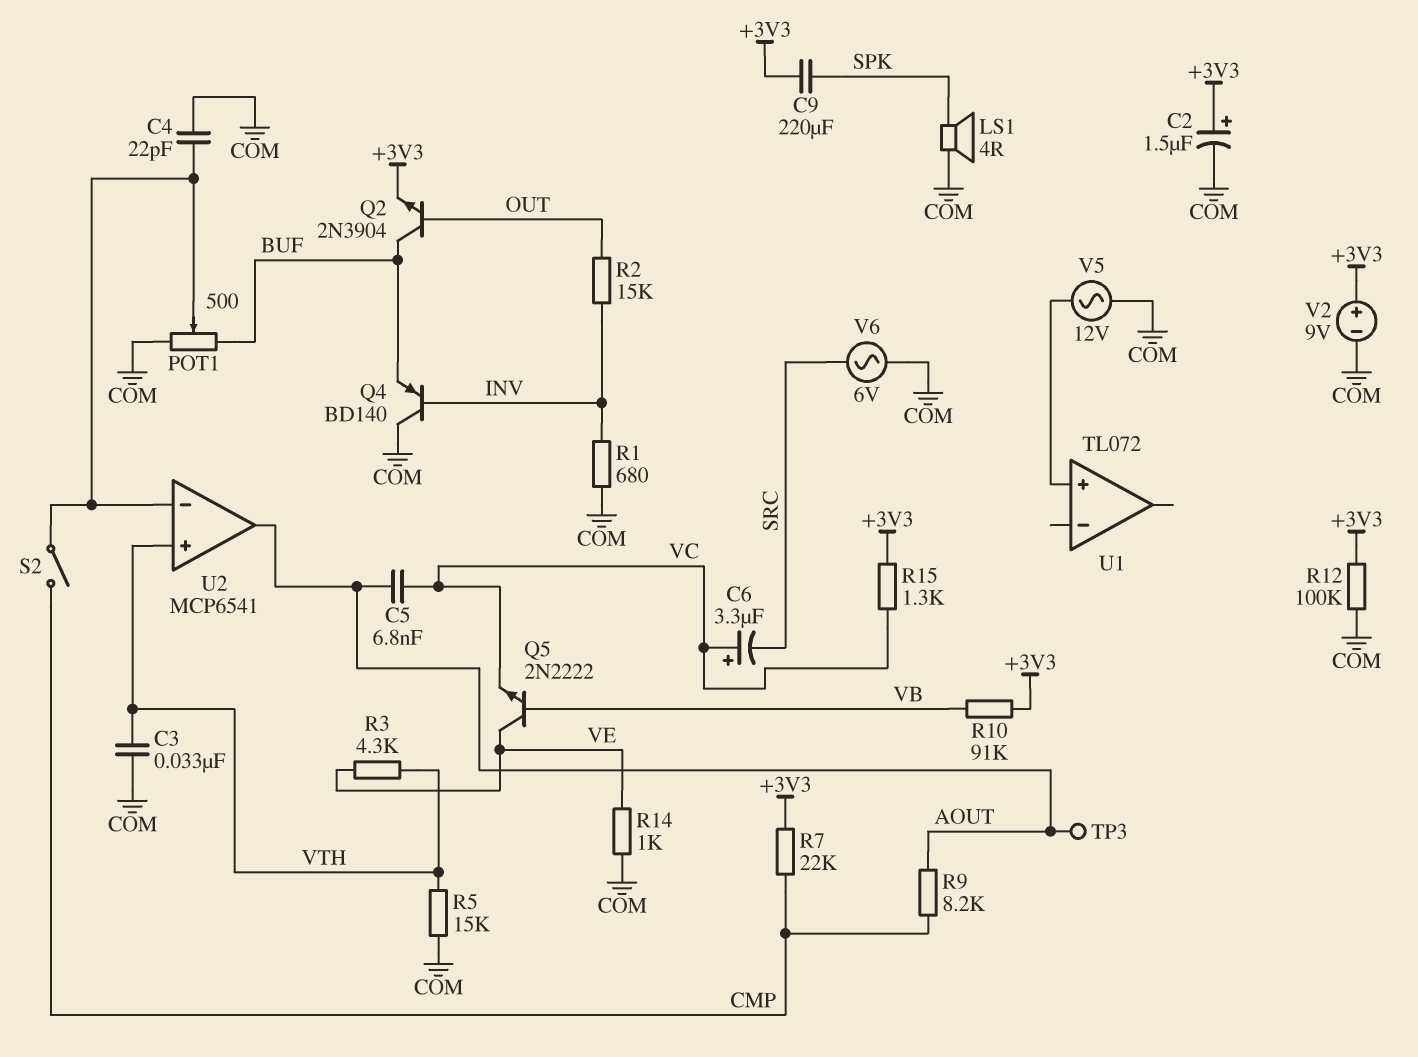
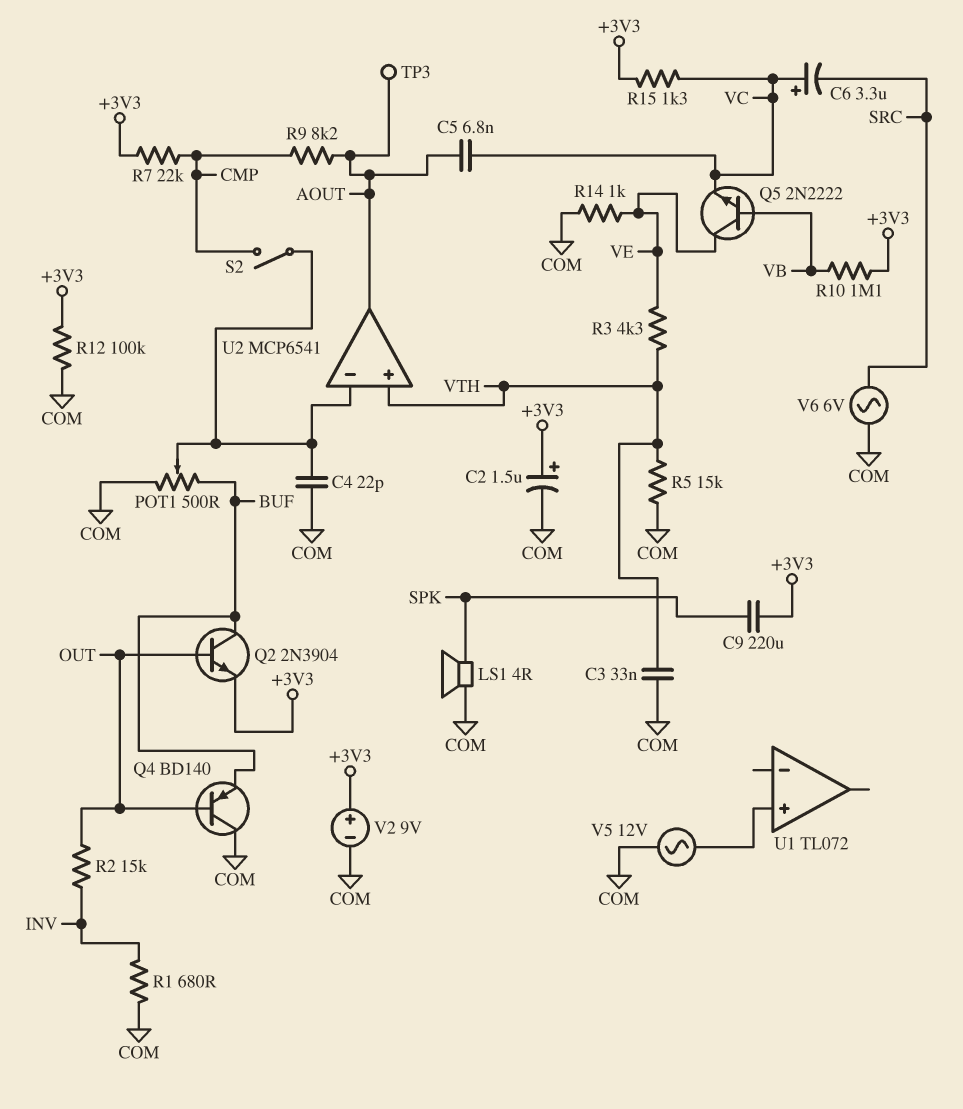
Q4: PNP BD140 (B INV, C COM, E BUF) -> PNP BD140 (B OUT, C COM, E BUF)
R10: 91k (+3V3, VB) -> 1.1M (+3V3, VB)

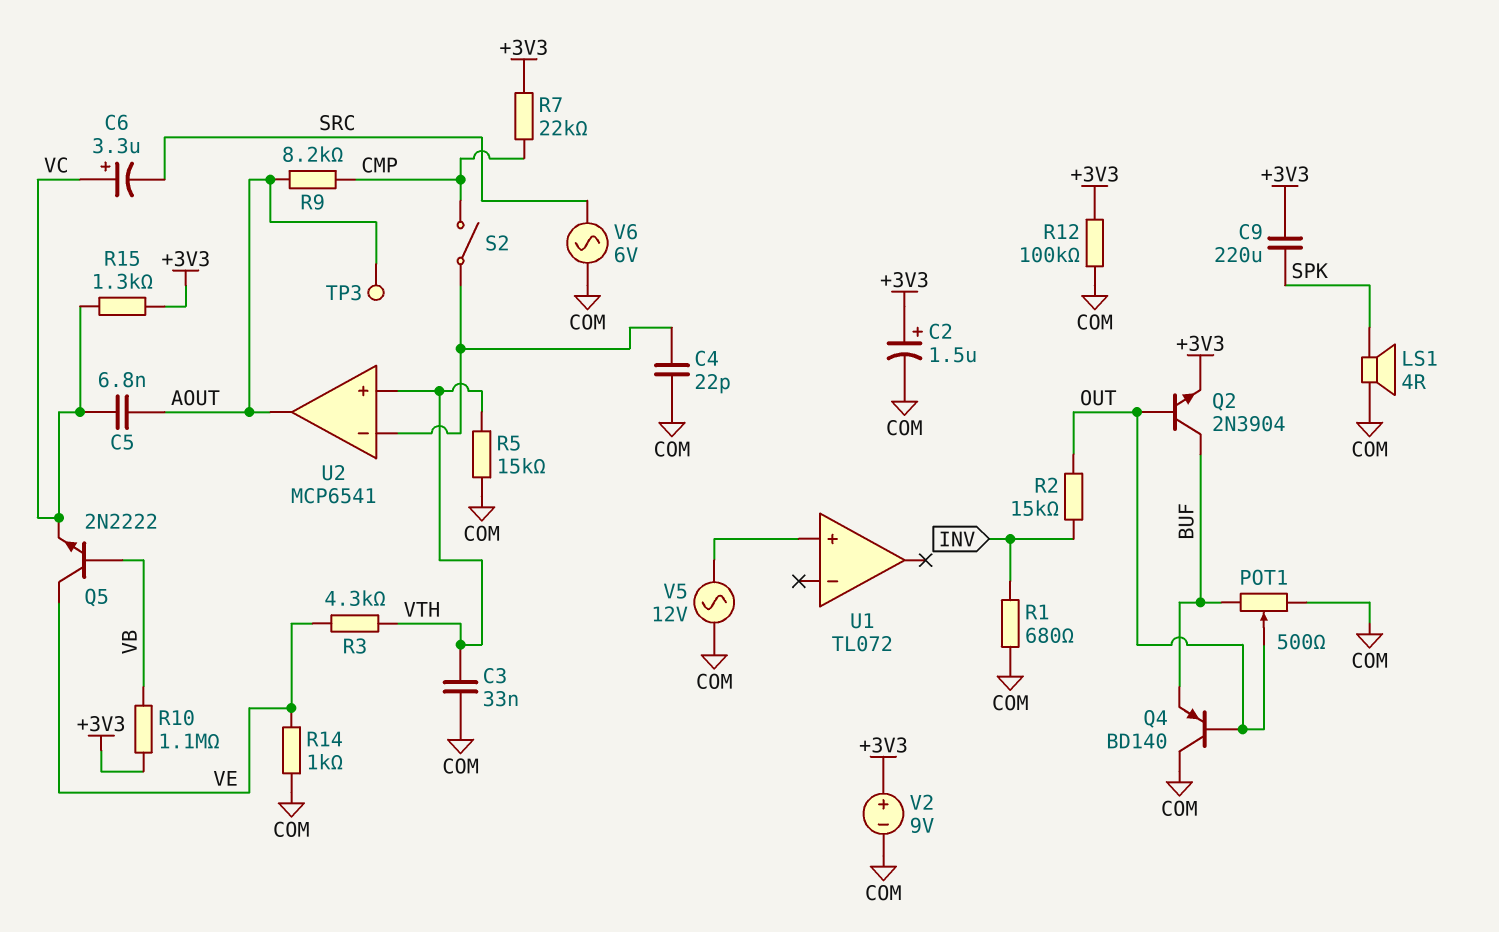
POT1: 500 (BUF, COM, wiper U2/in-) -> 500 (BUF, COM, wiper OUT)

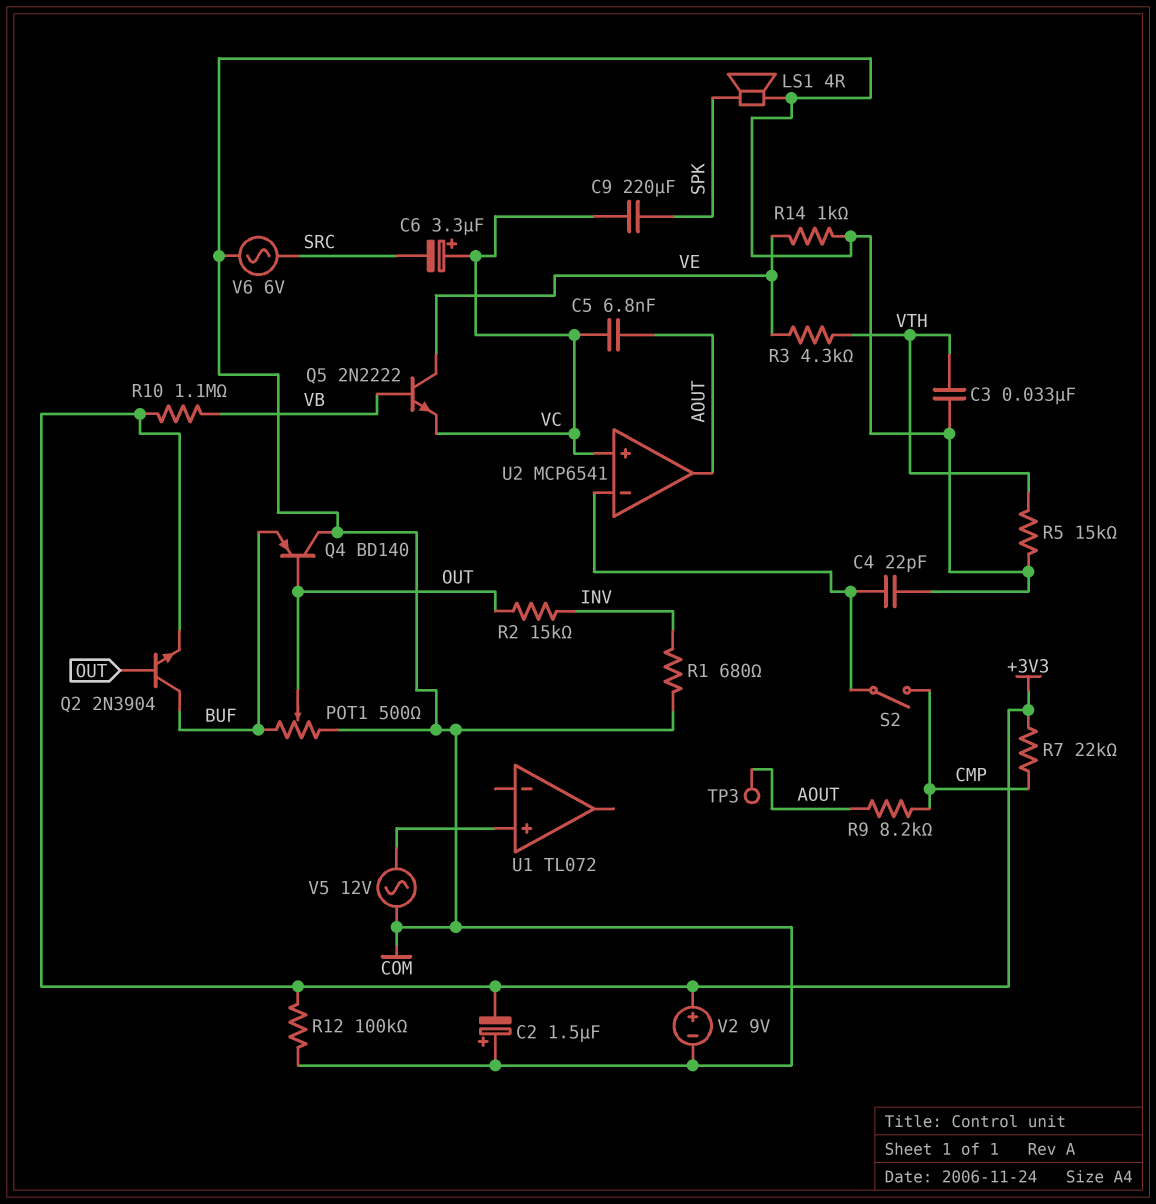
C2: 1.5uF (plus +3V3, minus COM) -> 1.5uF (plus COM, minus +3V3)
C9: 220uF (+3V3, SPK) -> 220uF (SPK, VC)
R15: 1.3k (+3V3, VC) -> none
U2 pin in+: VTH -> VC

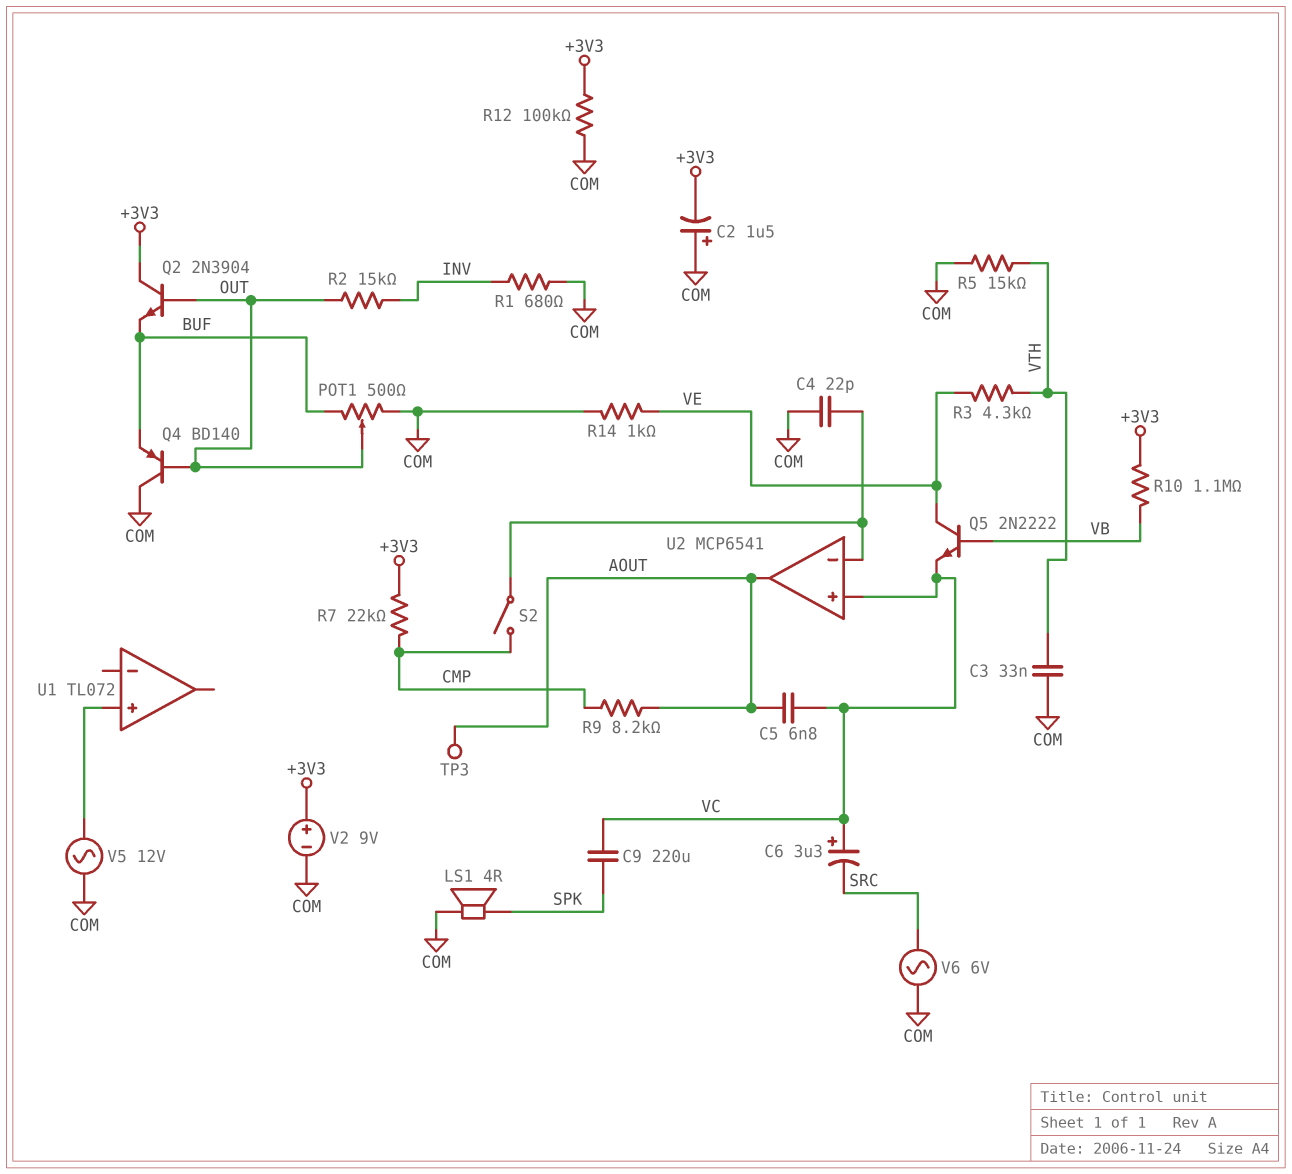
Q2: NPN 2N3904 (B OUT, C BUF, E +3V3) -> NPN 2N3904 (B OUT, C +3V3, E BUF)

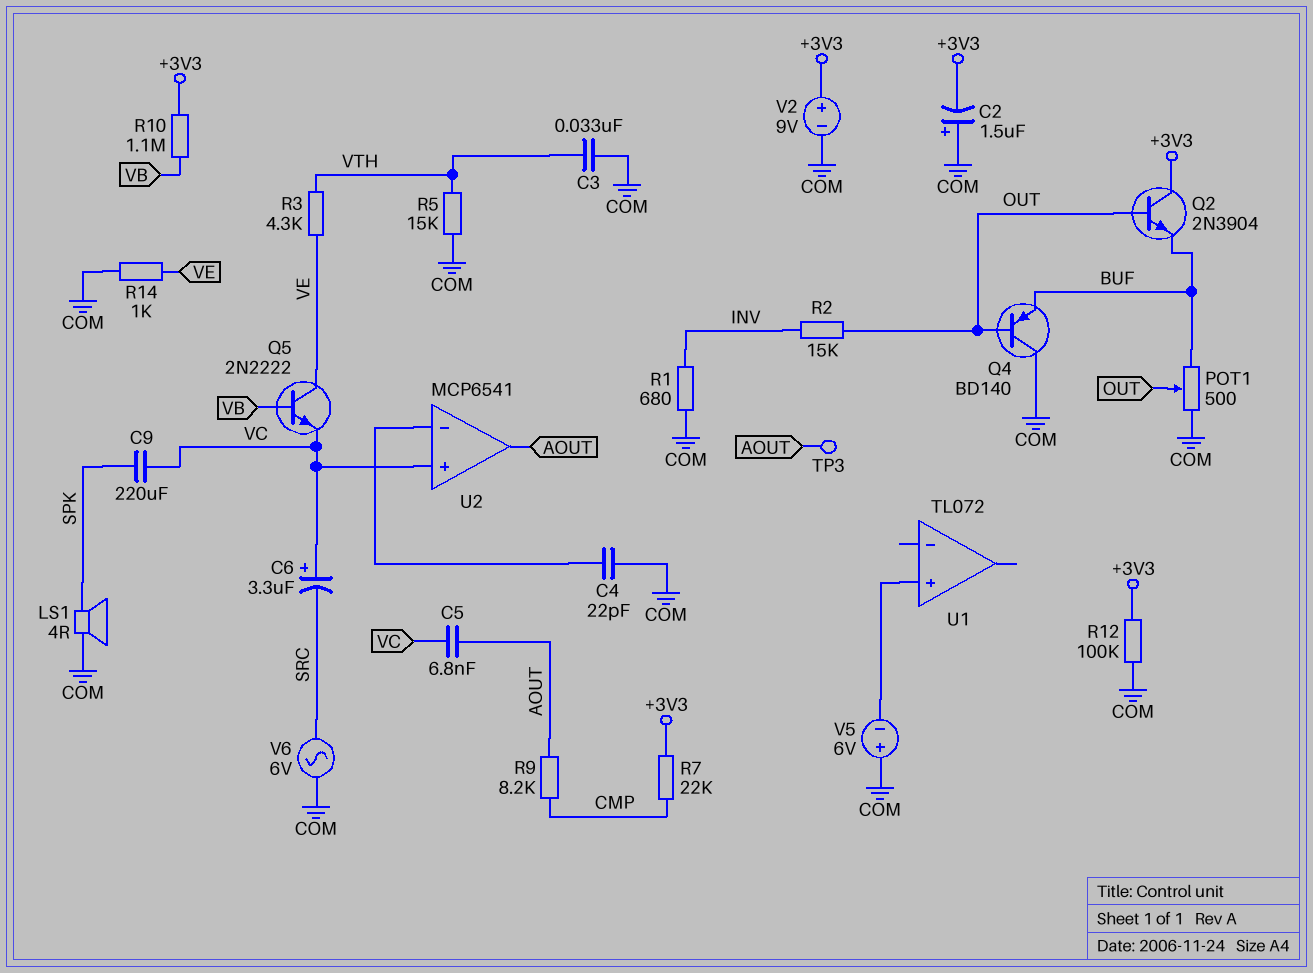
S2: switch (CMP, U2/in-) -> none
V5: AC 12V (COM, U1/in+) -> 6V (plus COM, minus U1/in+)

